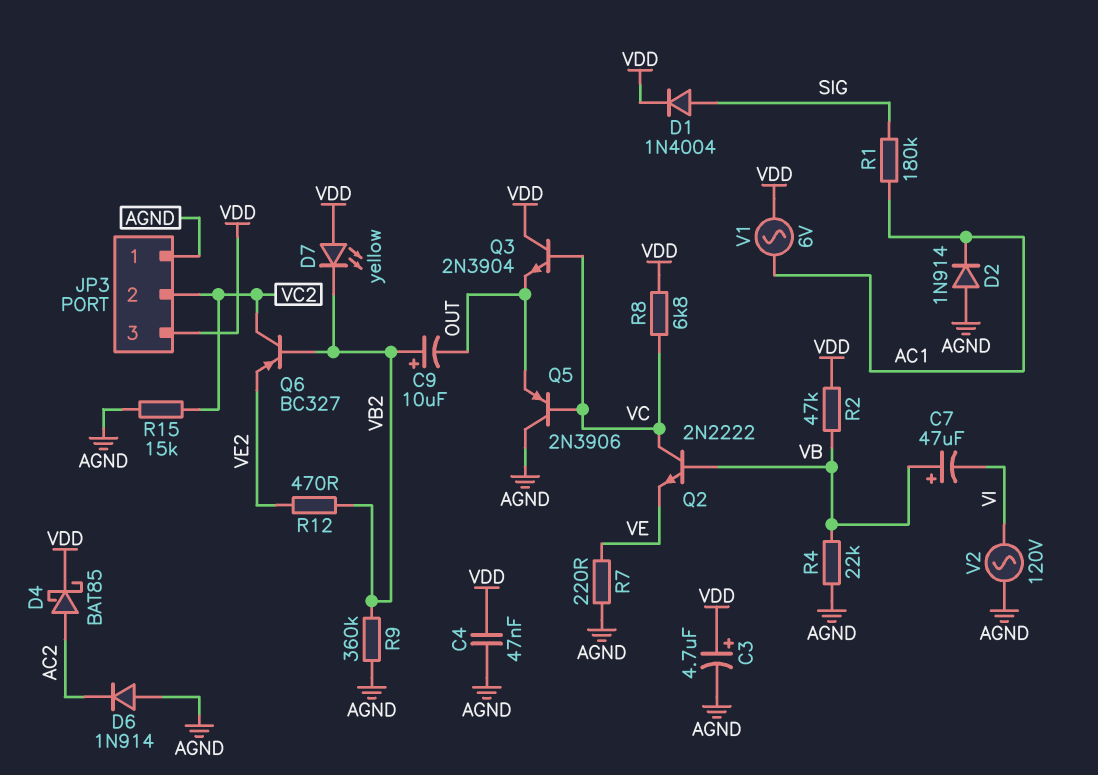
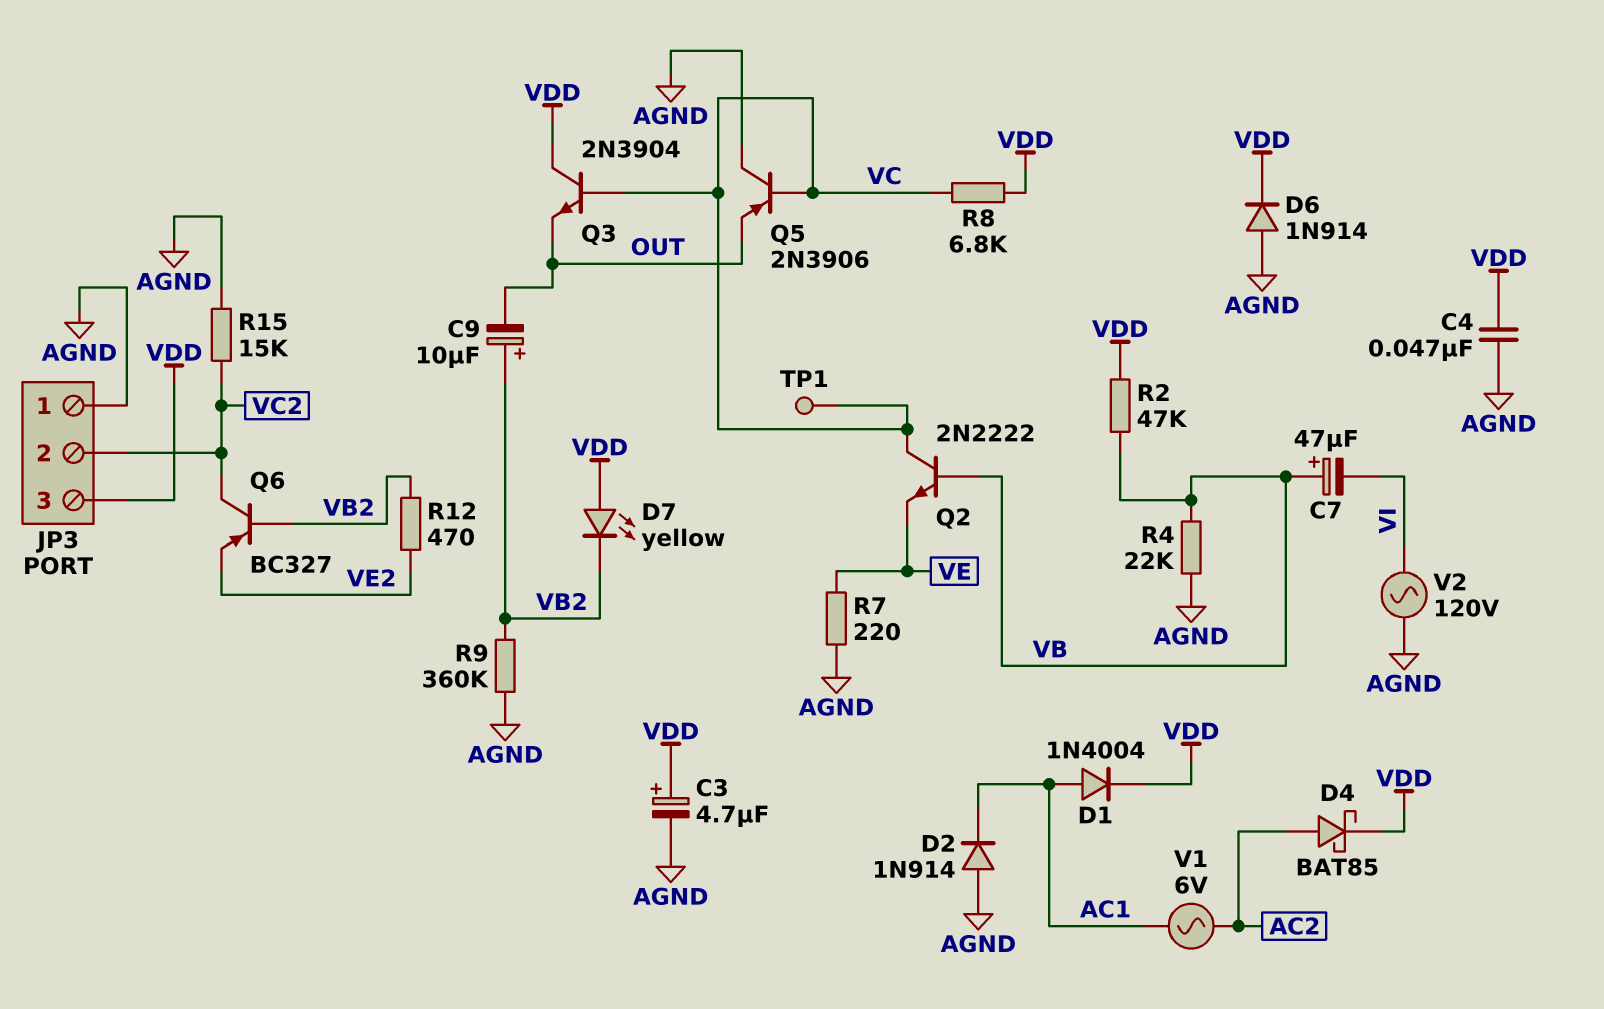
D1: diode 1N4004 (A SIG, K VDD) -> diode 1N4004 (A AC1, K VDD)
D6: diode 1N914 (A AGND, K AC2) -> diode 1N914 (A AGND, K VDD)
R1: 180k (AC1, SIG) -> none
TP1: none -> test point (VC)
V1: AC 6V (AC1, VDD) -> AC 6V (AC1, AC2)

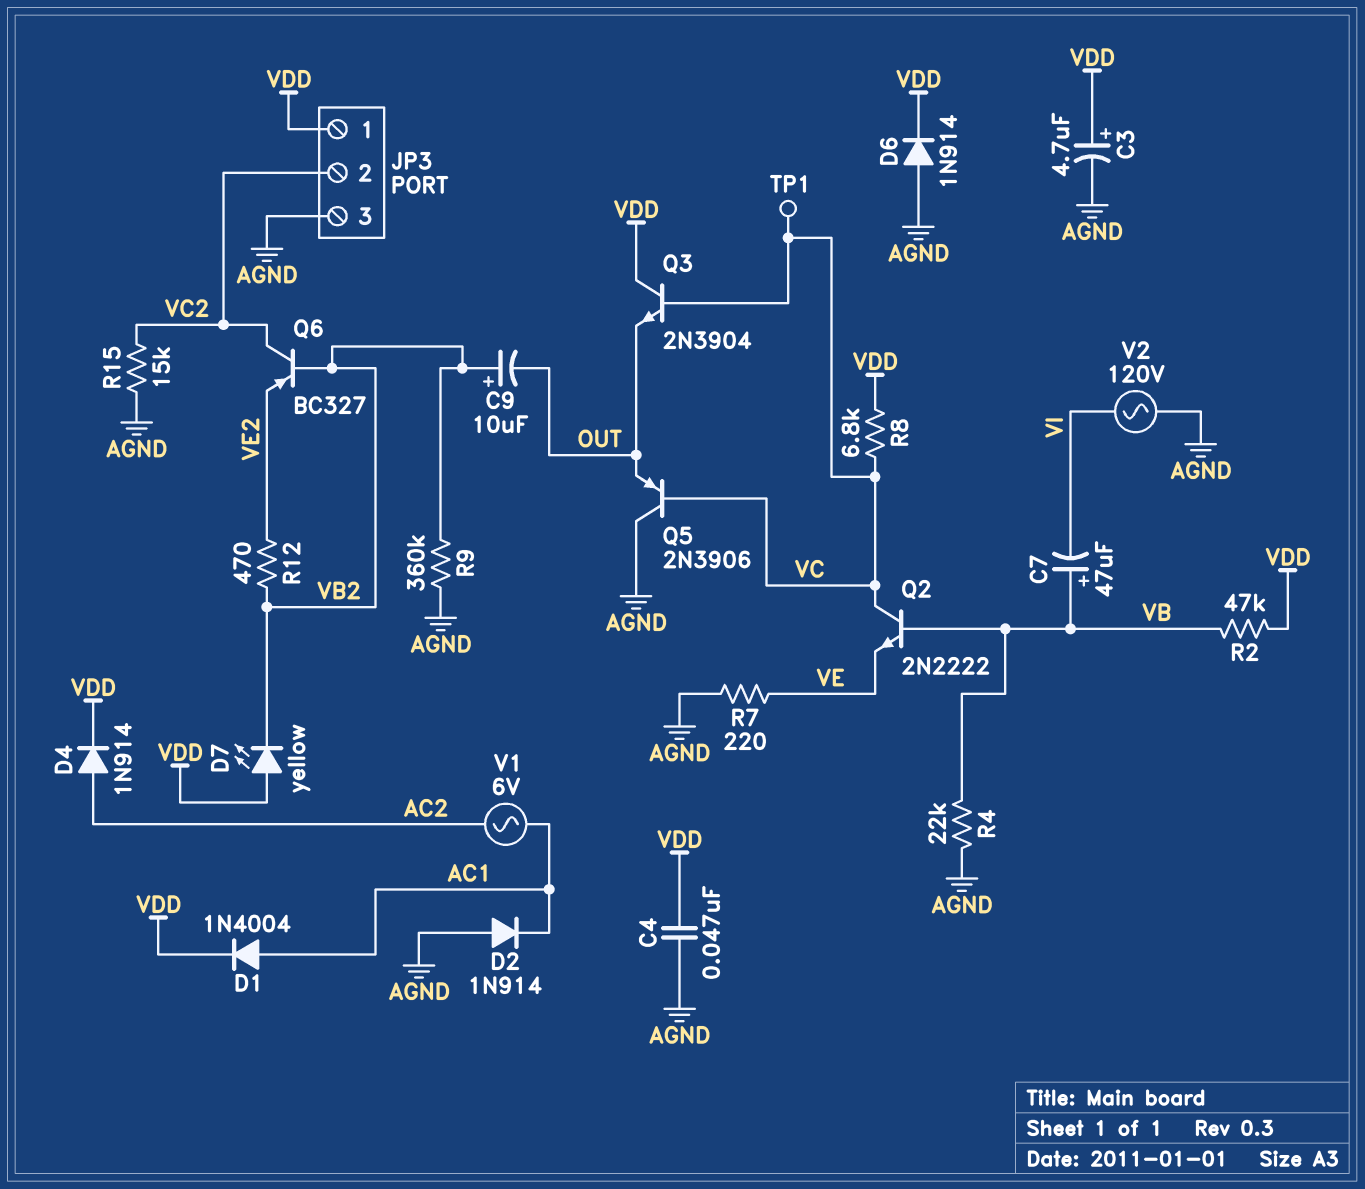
D4: schottky BAT85 (A AC2, K VDD) -> diode 1N914 (A AC2, K VDD)
JP3 pin 1: AGND -> VDD
JP3 pin 3: VDD -> AGND

